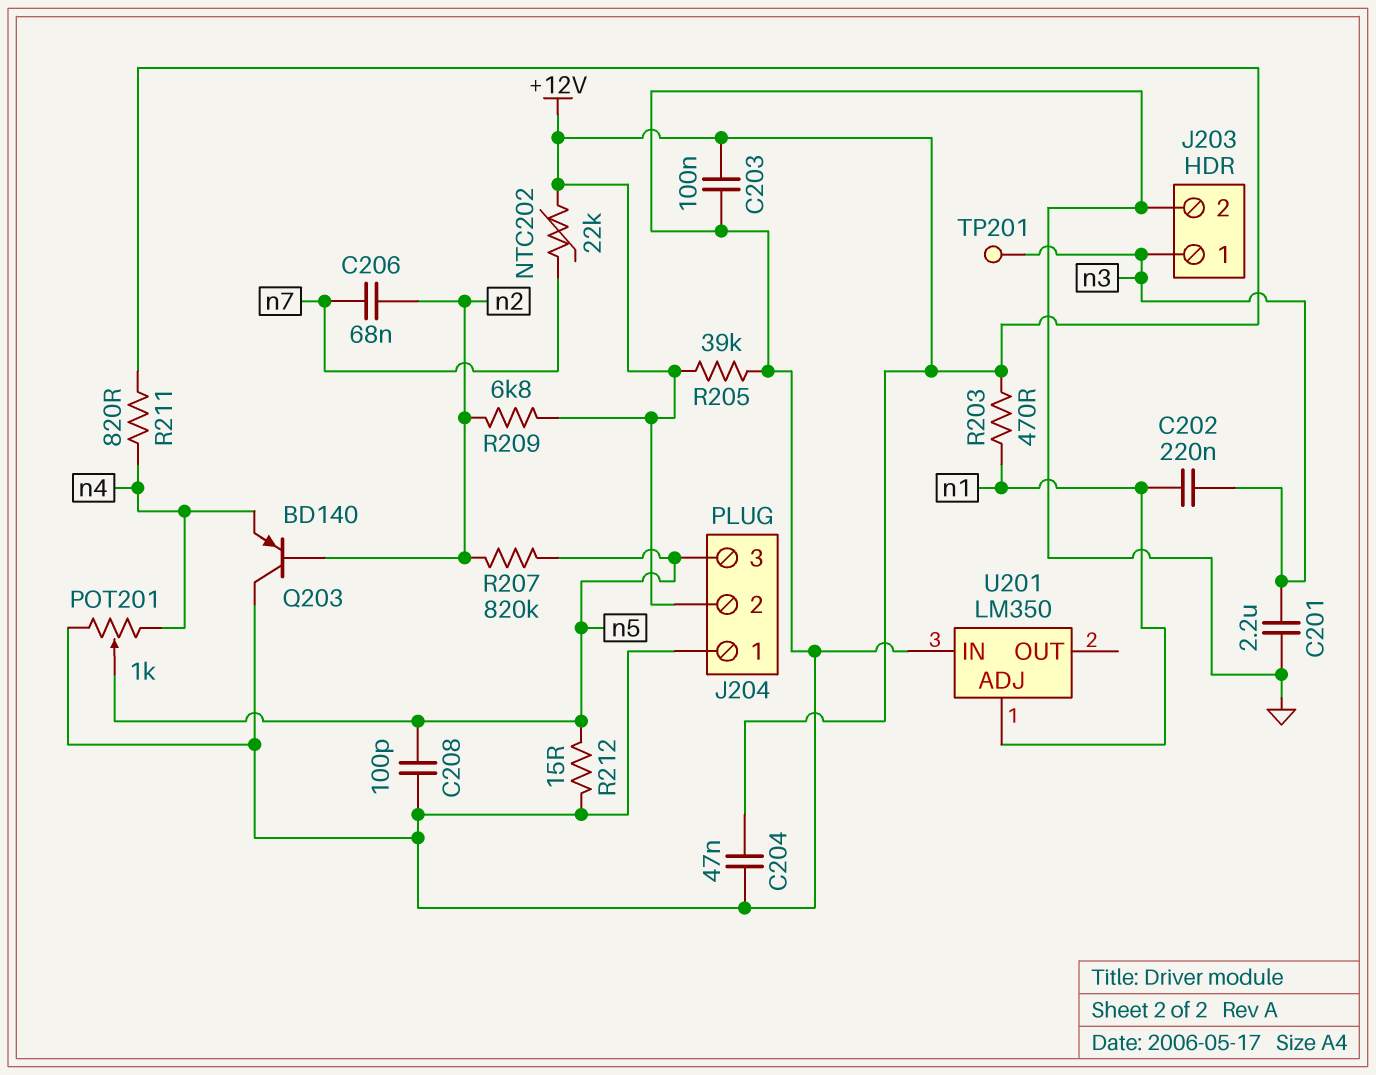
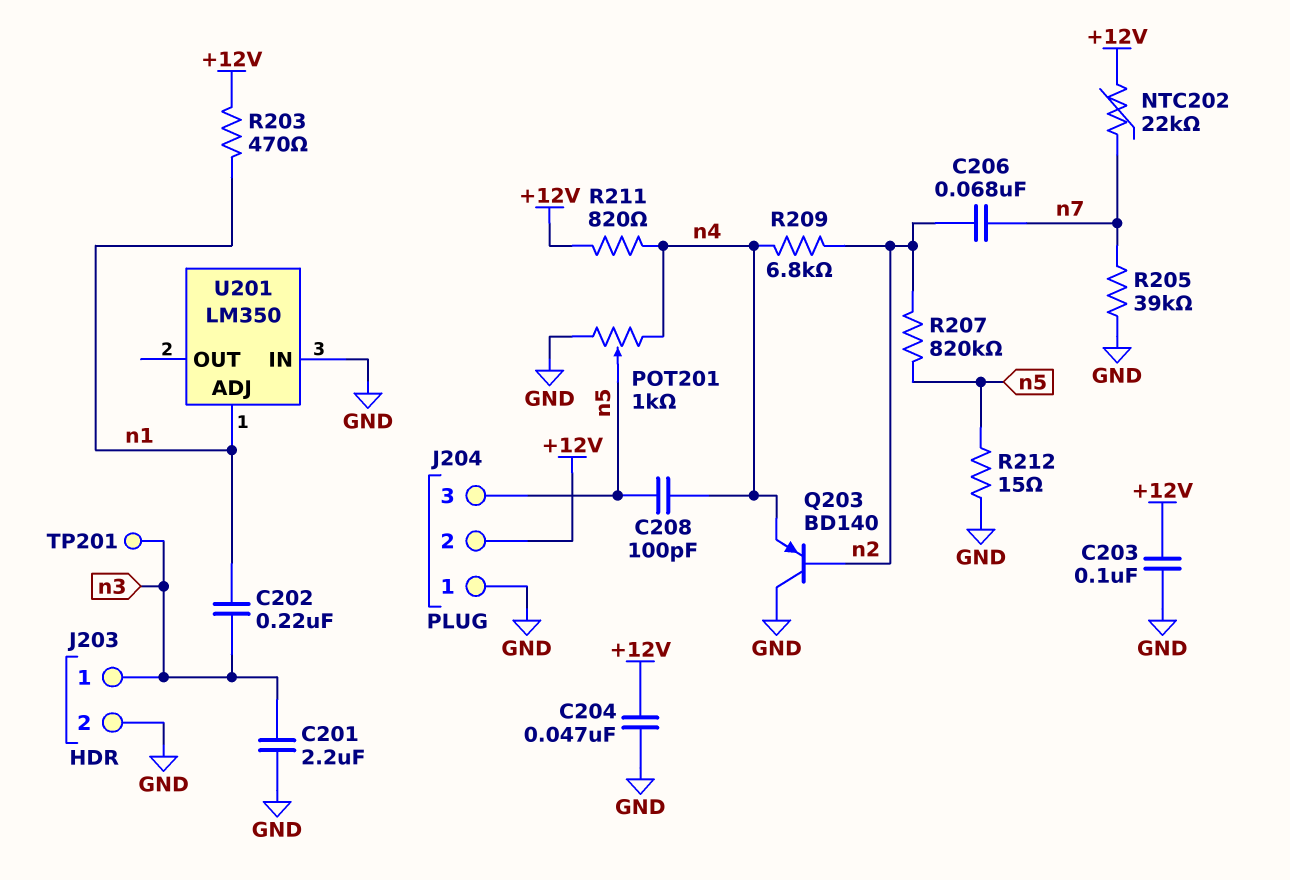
C208: 100pF (GND, n5) -> 100pF (n4, n5)
R205: 39k (+12V, GND) -> 39k (GND, n7)
R209: 6.8k (+12V, n2) -> 6.8k (n2, n4)

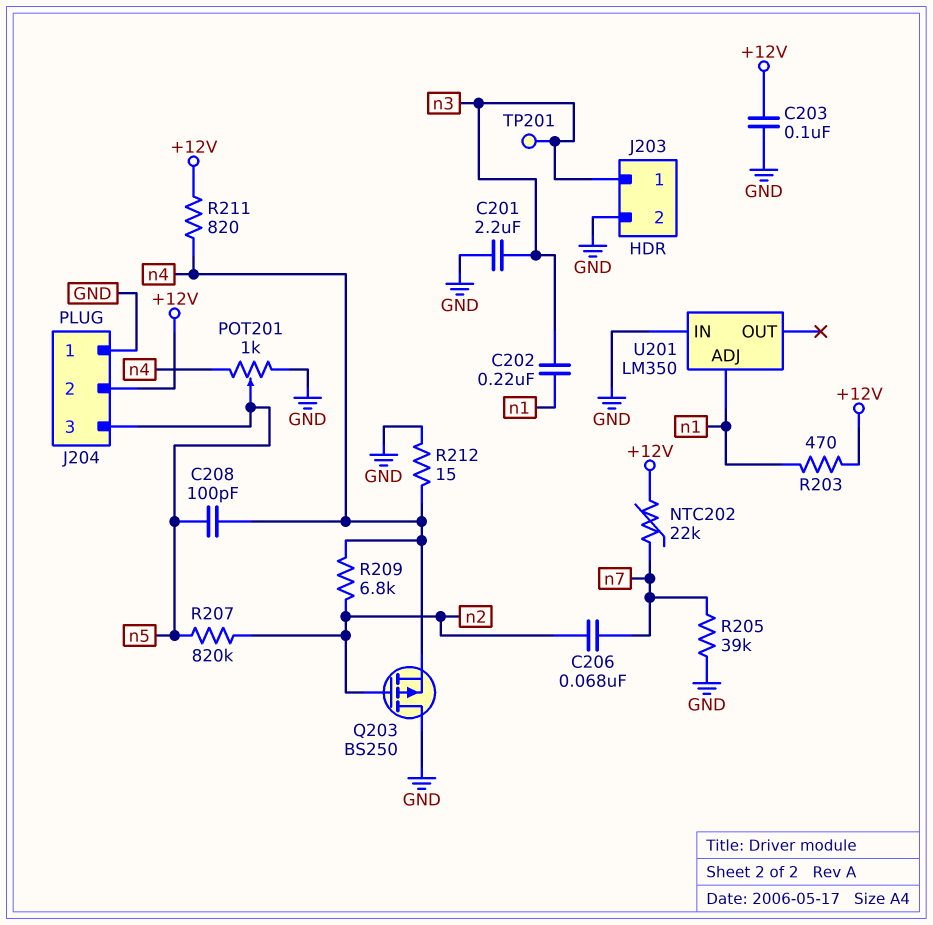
C204: 47nF (+12V, GND) -> none
Q203: PNP BD140 (B n2, C GND, E n4) -> PMOS BS250 (G n2, D GND, S n4)
R212: 15 (GND, n5) -> 15 (GND, n4)

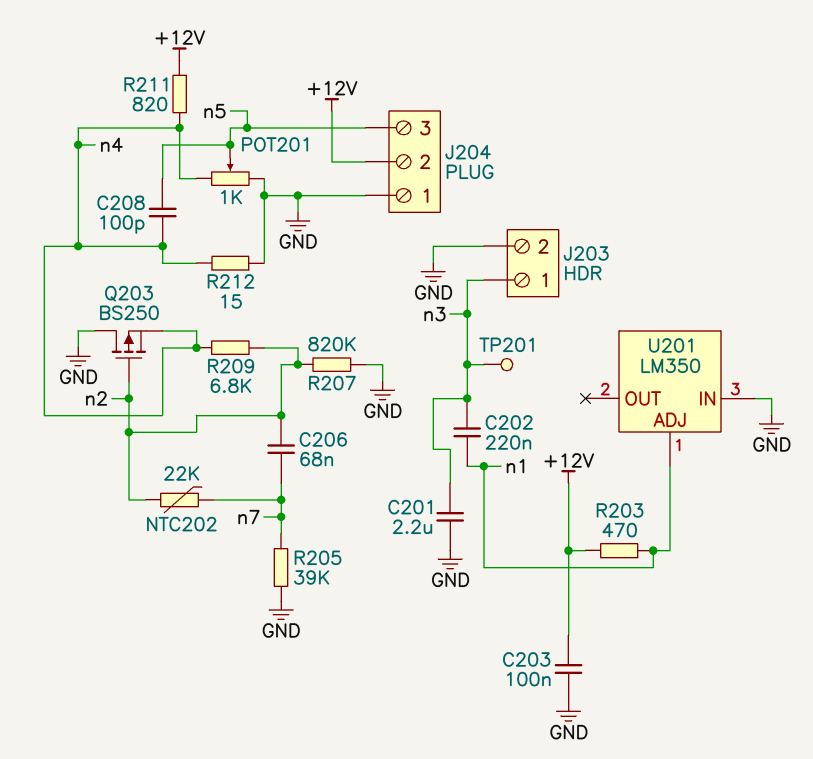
NTC202: 22k (+12V, n7) -> 22k (n2, n7)
R207: 820k (n2, n5) -> 820k (GND, n2)

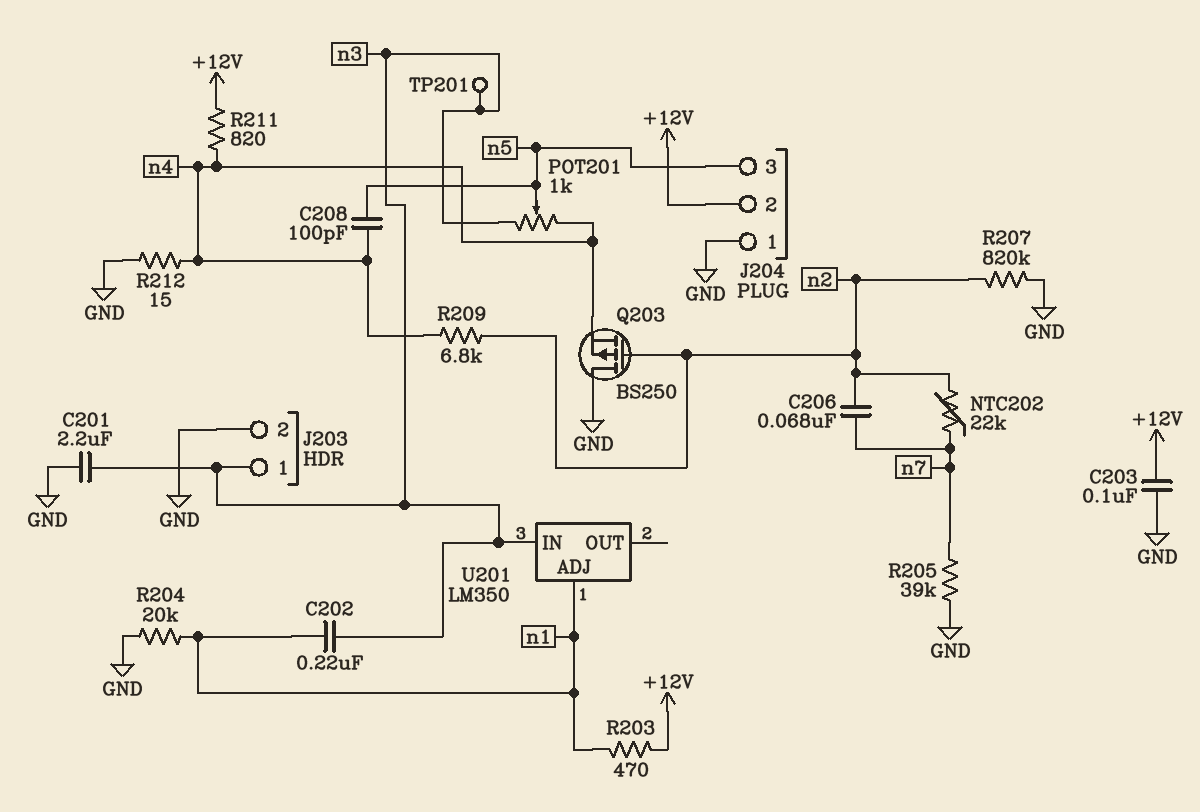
POT201: 1k (GND, n4, wiper n5) -> 1k (n3, n4, wiper n5)
R204: none -> 20k (GND, n1)
U201 pin IN: GND -> n3

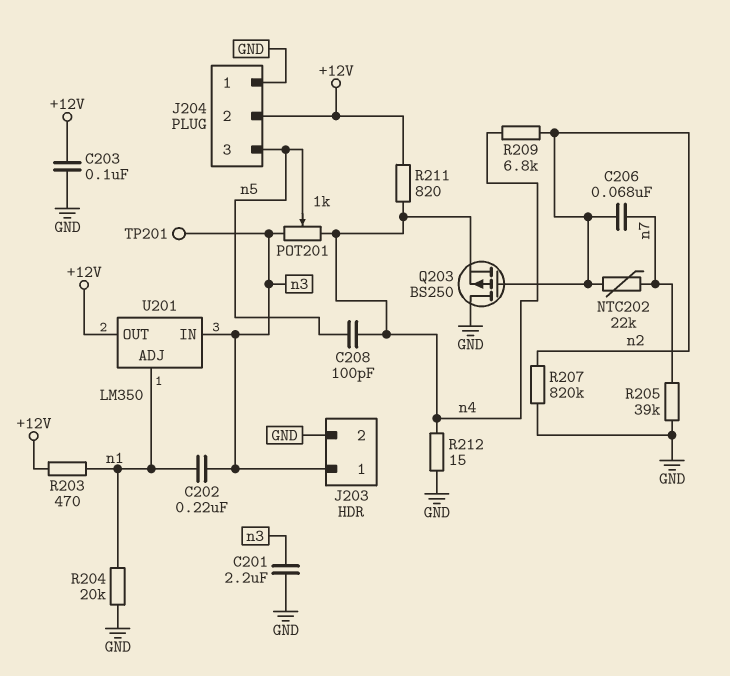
U201 pin OUT: none -> +12V

